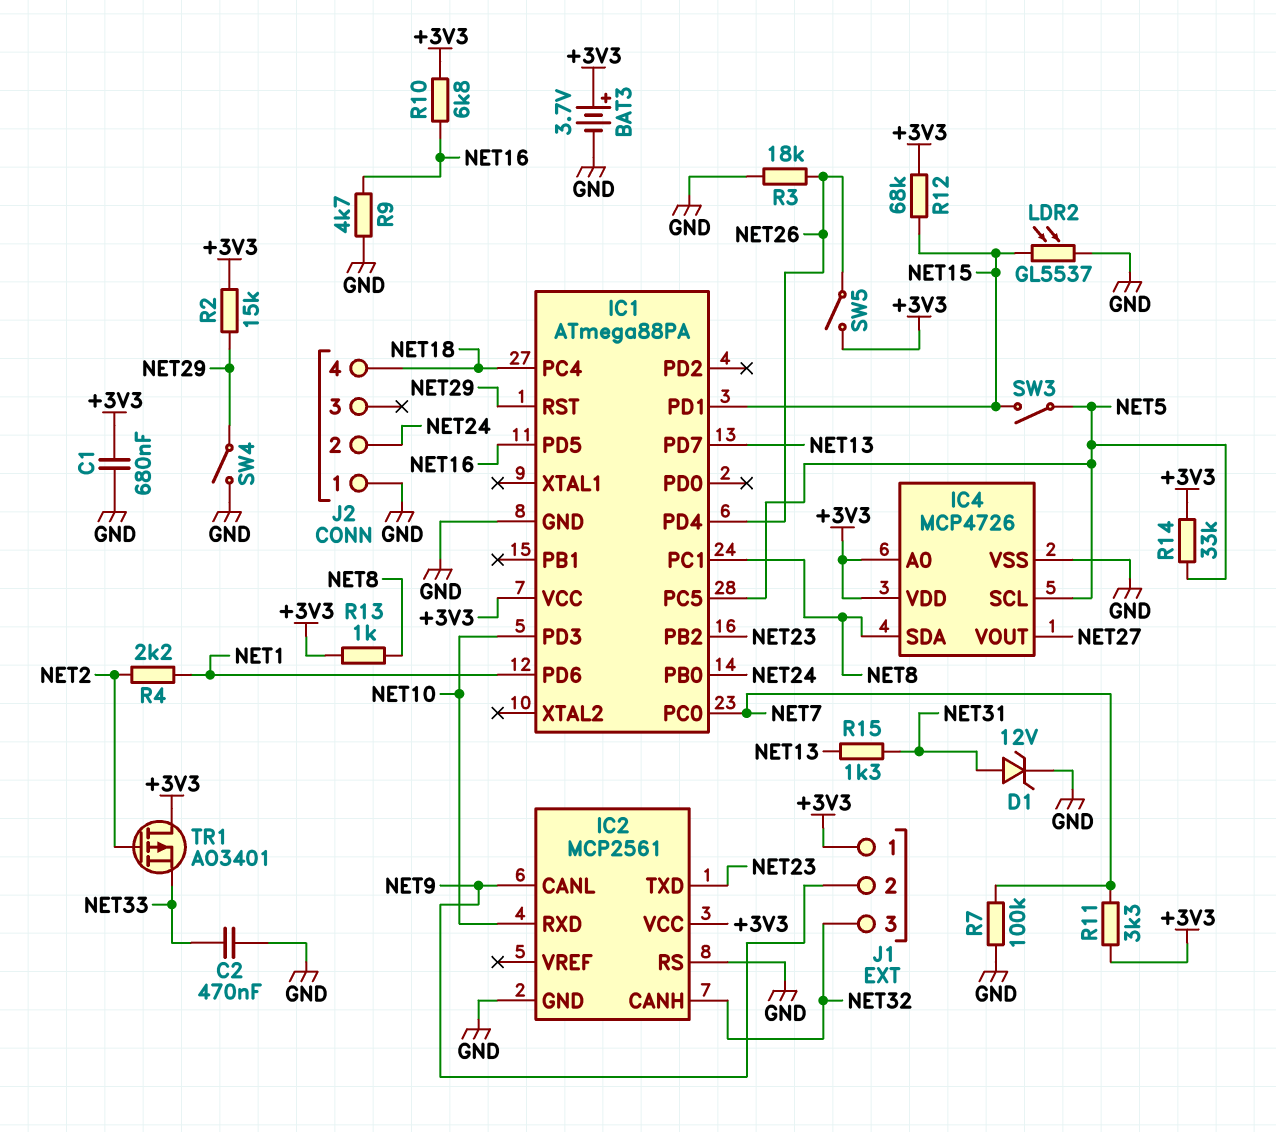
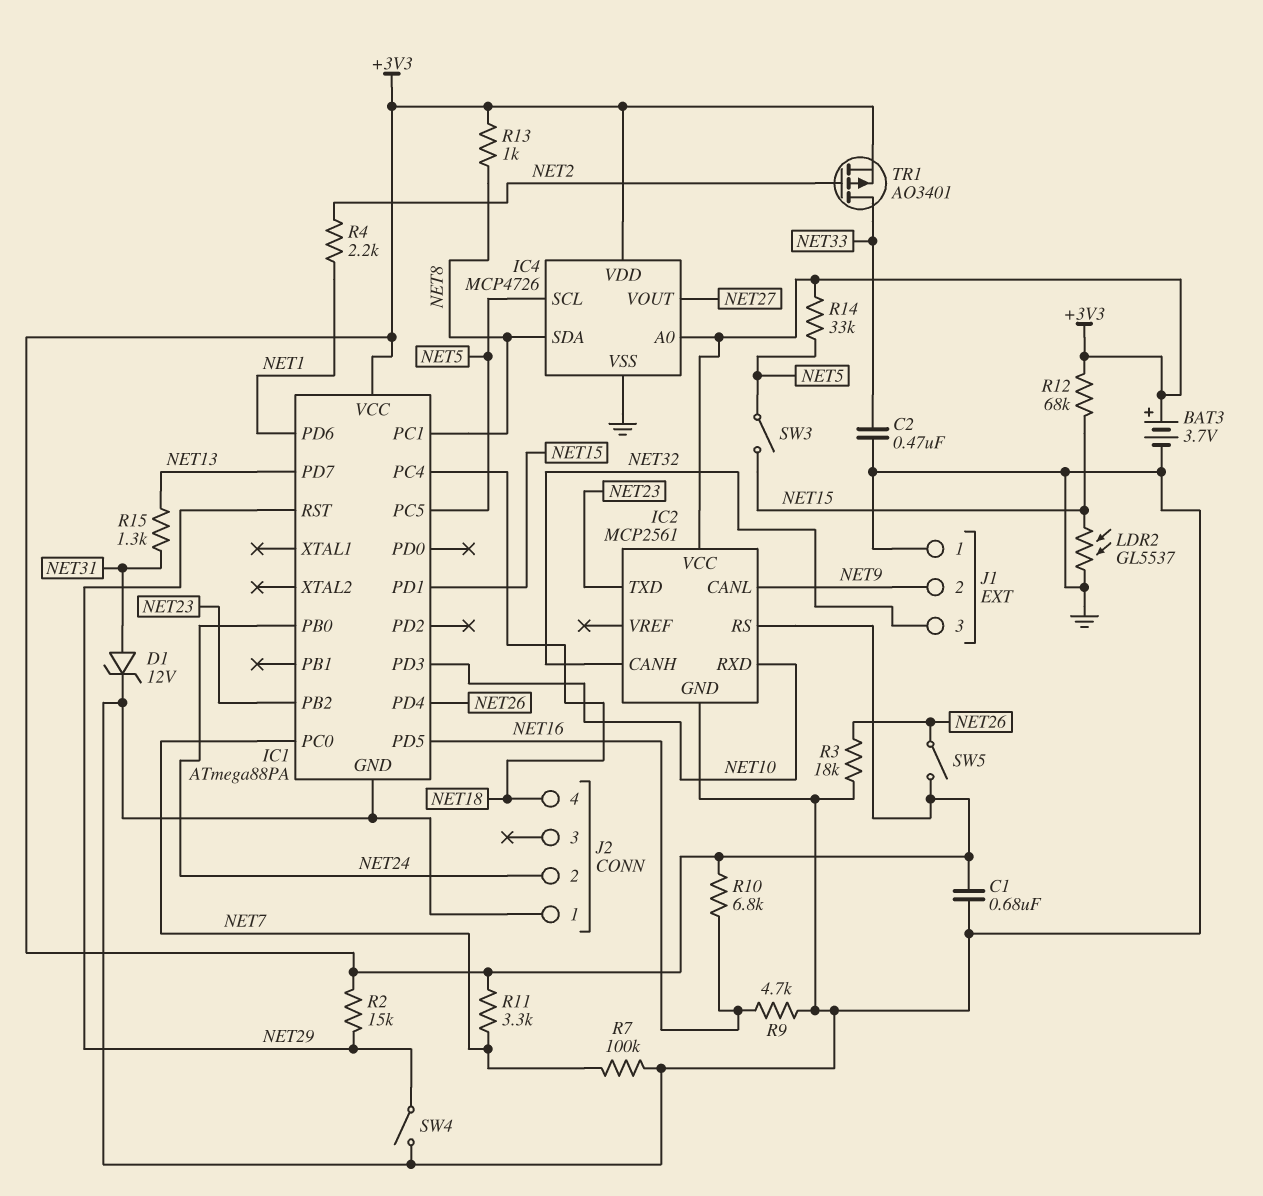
IC2 pin RS: GND -> +3V3
J1 pin 1: +3V3 -> GND
TR1: PMOS AO3401 (G NET2, D +3V3, S NET33) -> PMOS AO3401 (G NET2, D NET33, S +3V3)

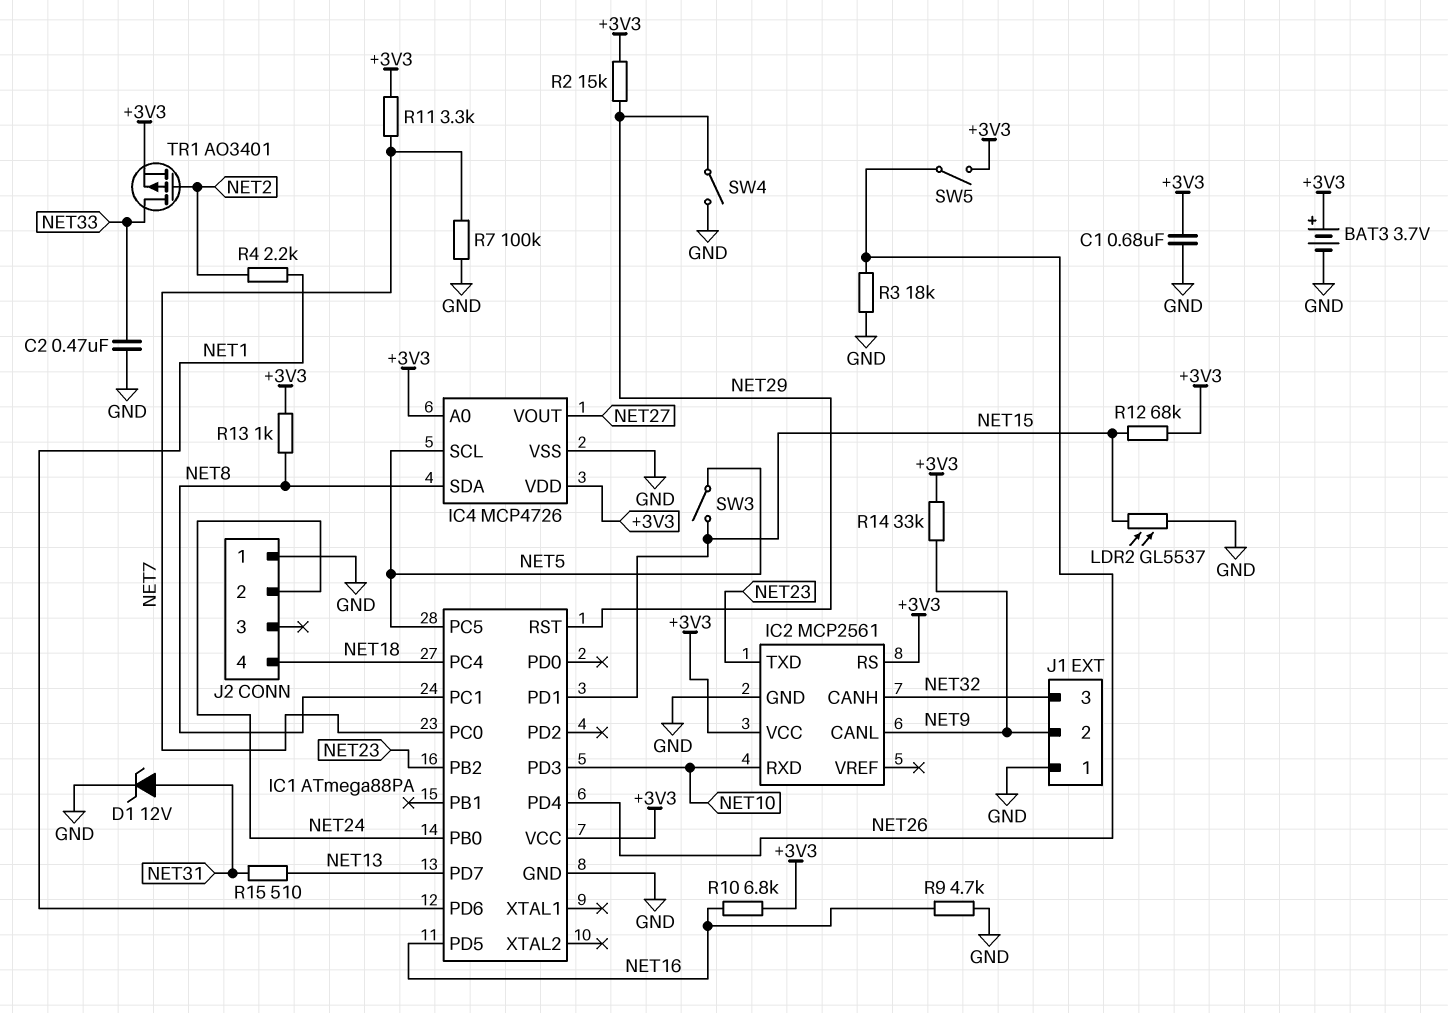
R14: 33k (+3V3, NET5) -> 33k (+3V3, NET9)
R15: 1.3k (NET13, NET31) -> 510 (NET13, NET31)

